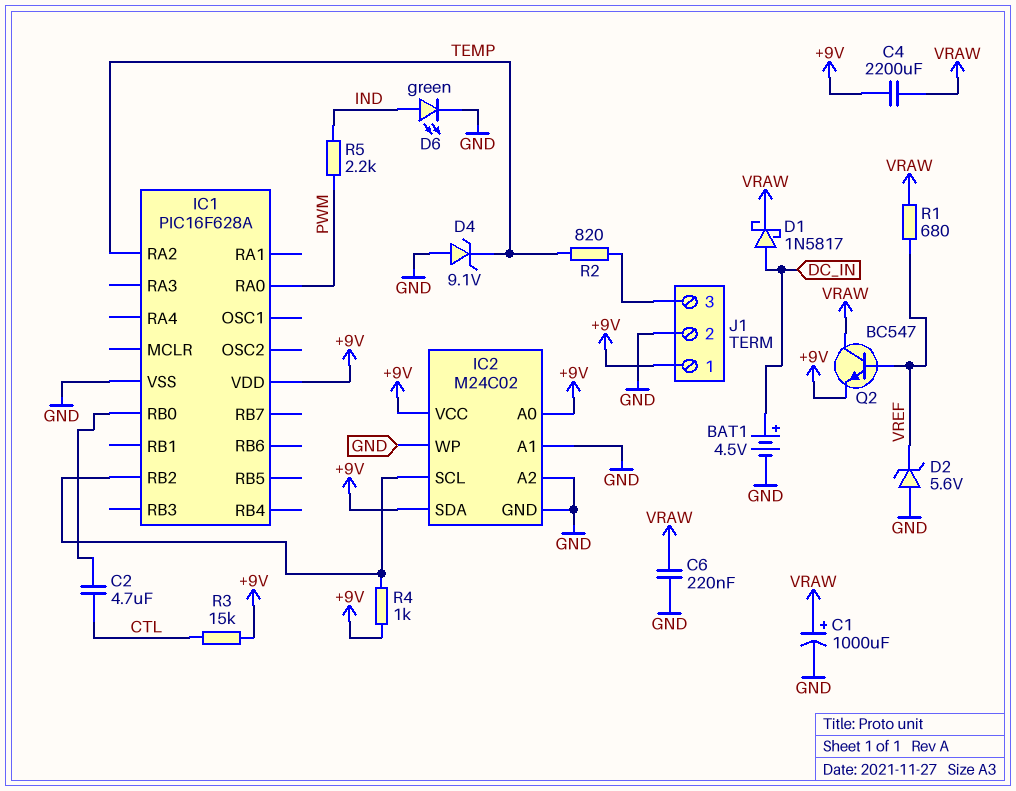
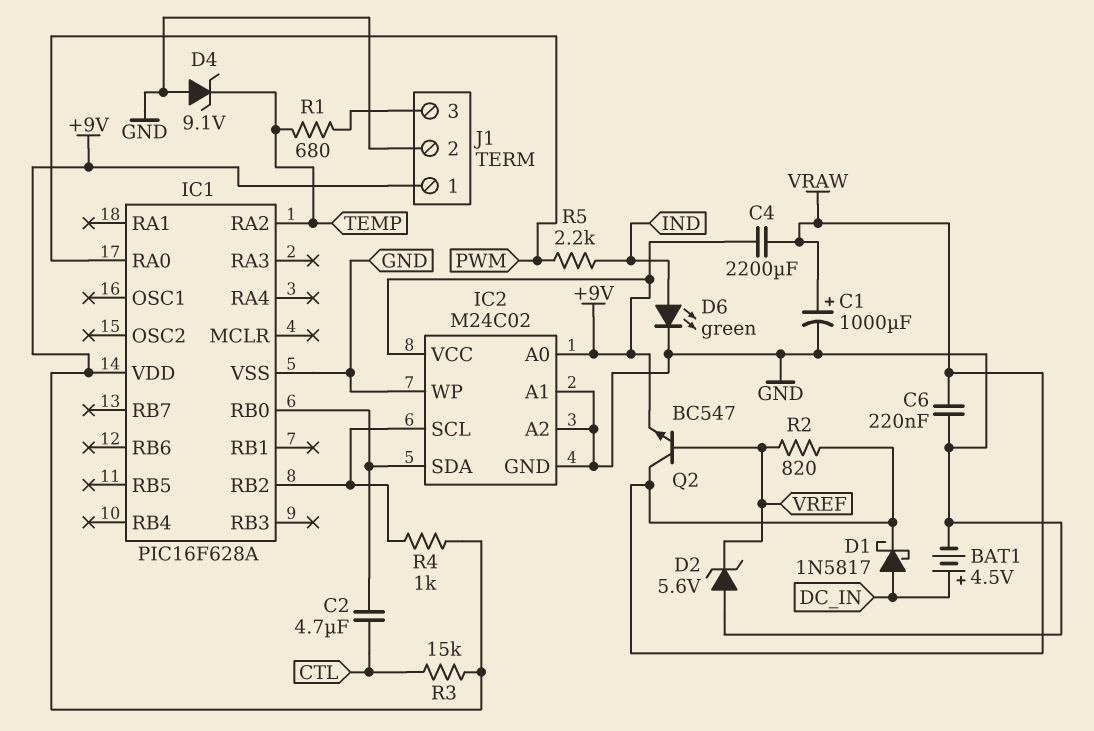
IC2 pin SDA: +9V -> IC1/RB0
R1: 680 (VRAW, VREF) -> 680 (J1/3, TEMP)
R2: 820 (J1/3, TEMP) -> 820 (VRAW, VREF)

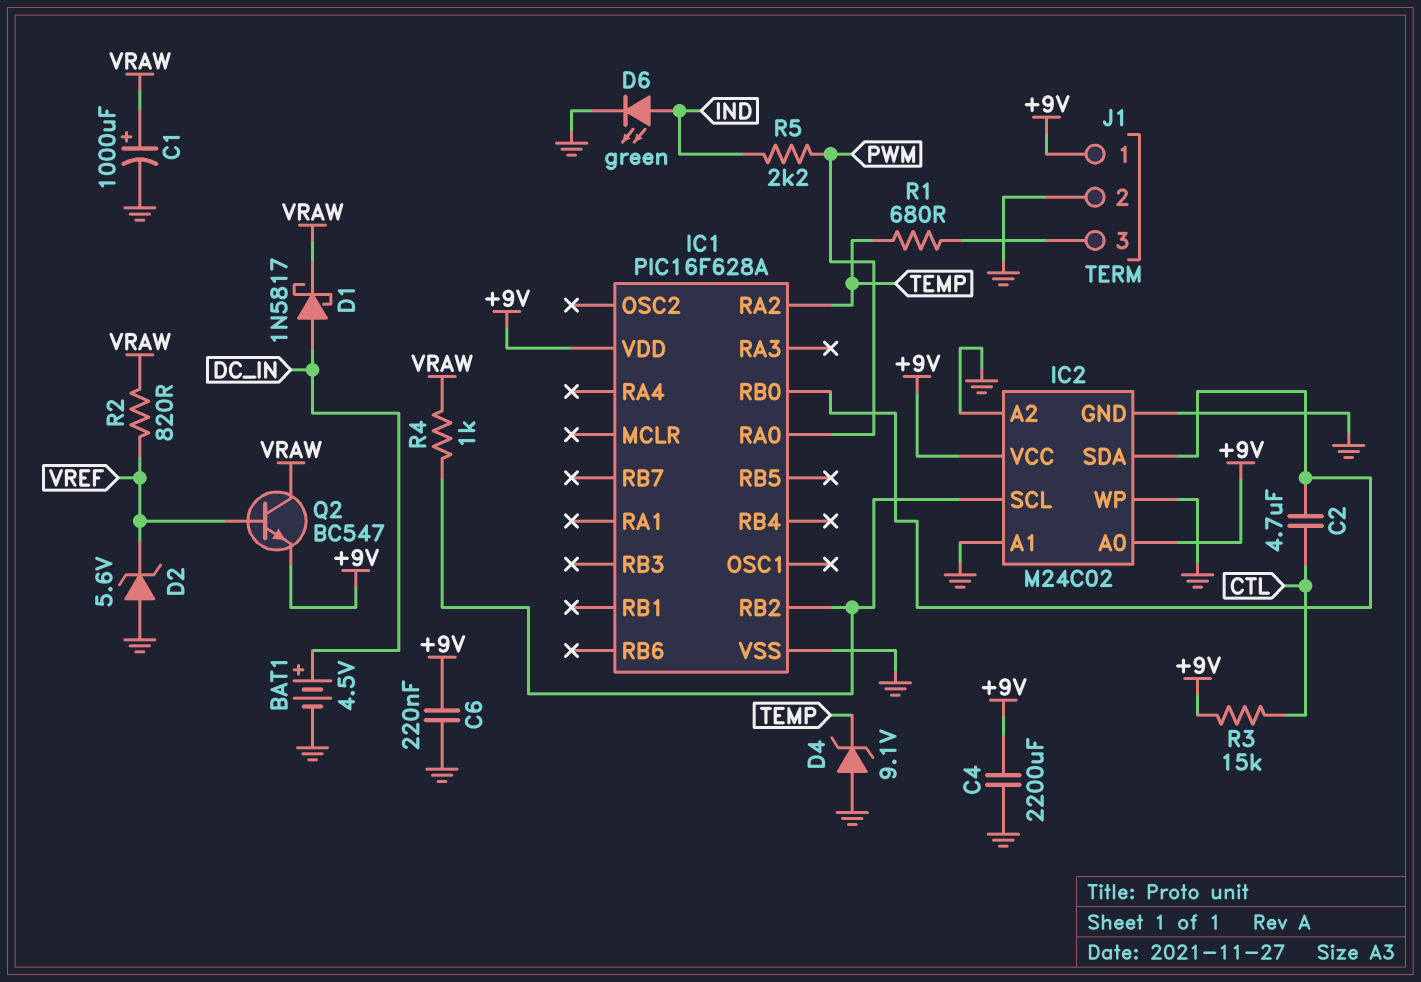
C4: 2200uF (+9V, VRAW) -> 2200uF (+9V, GND)
C6: 220nF (GND, VRAW) -> 220nF (+9V, GND)
R4: 1k (+9V, IC1/RB2) -> 1k (IC1/RB2, VRAW)

